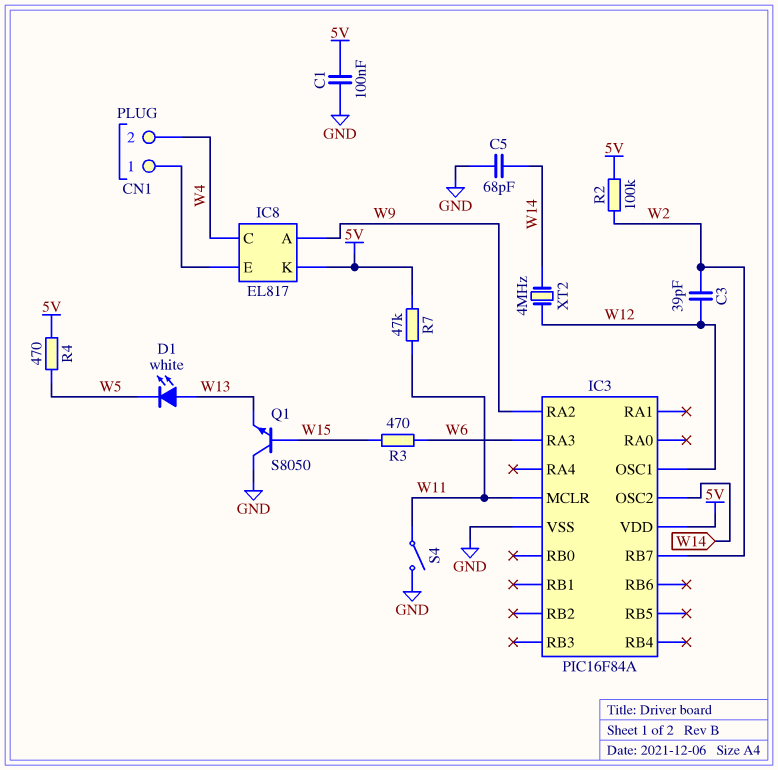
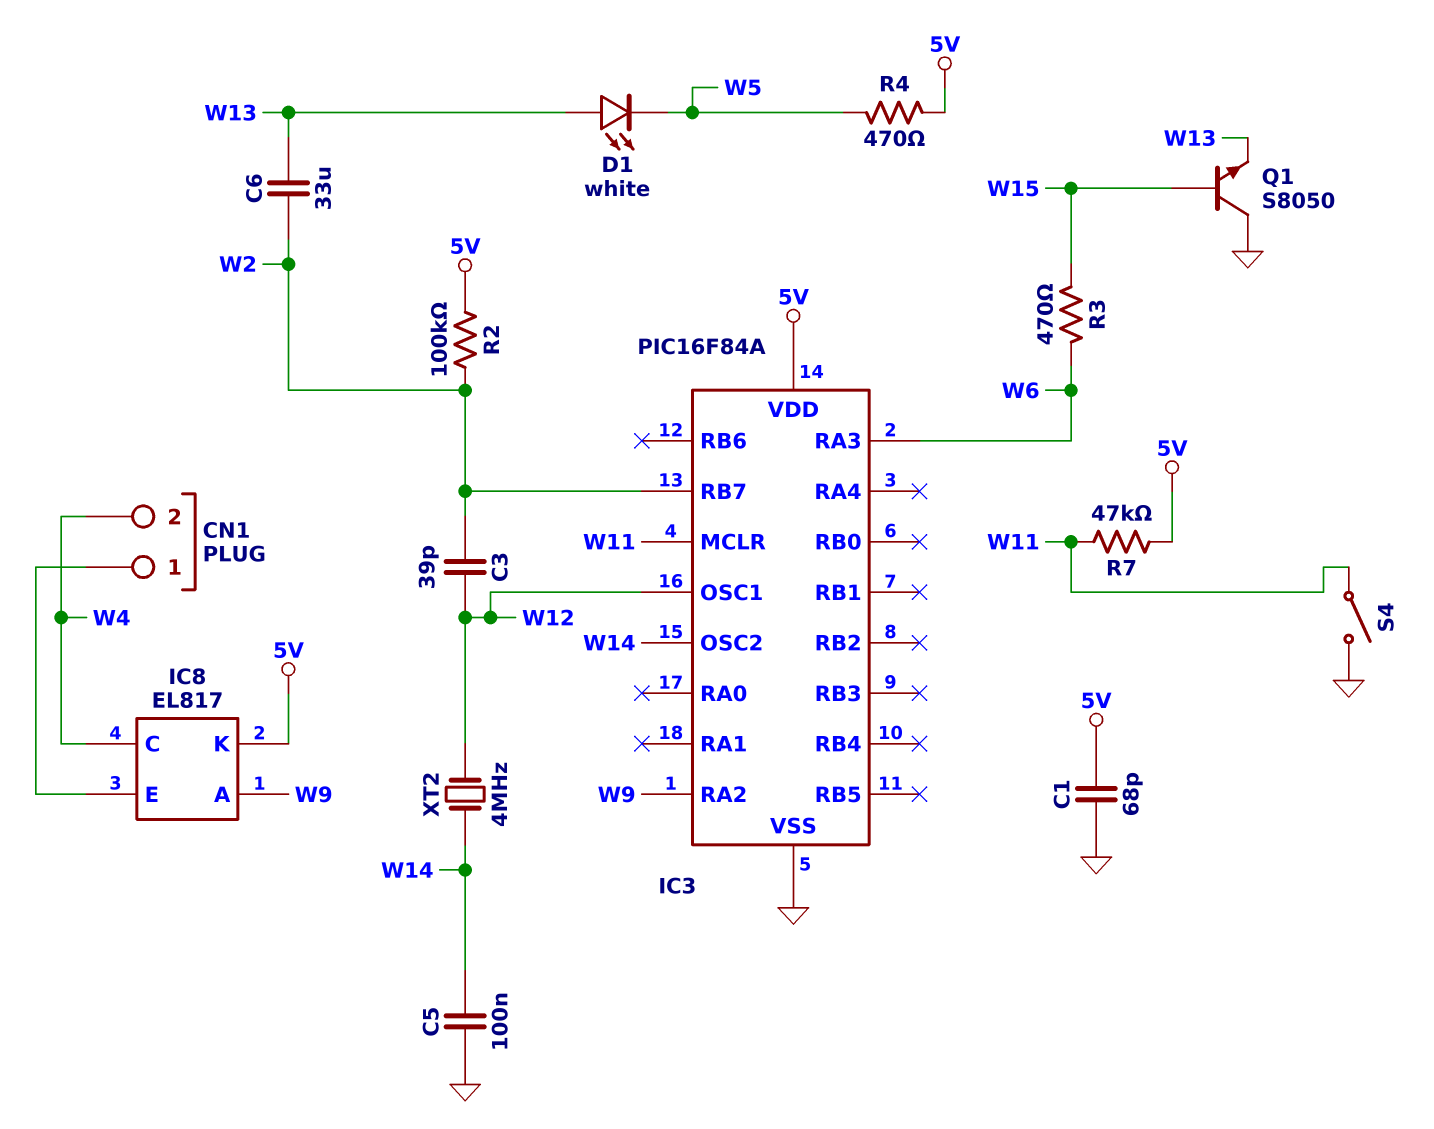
C1: 100nF (5V, GND) -> 68pF (5V, GND)
C5: 68pF (GND, W14) -> 100nF (GND, W14)
C6: none -> 33uF (W2, W13)

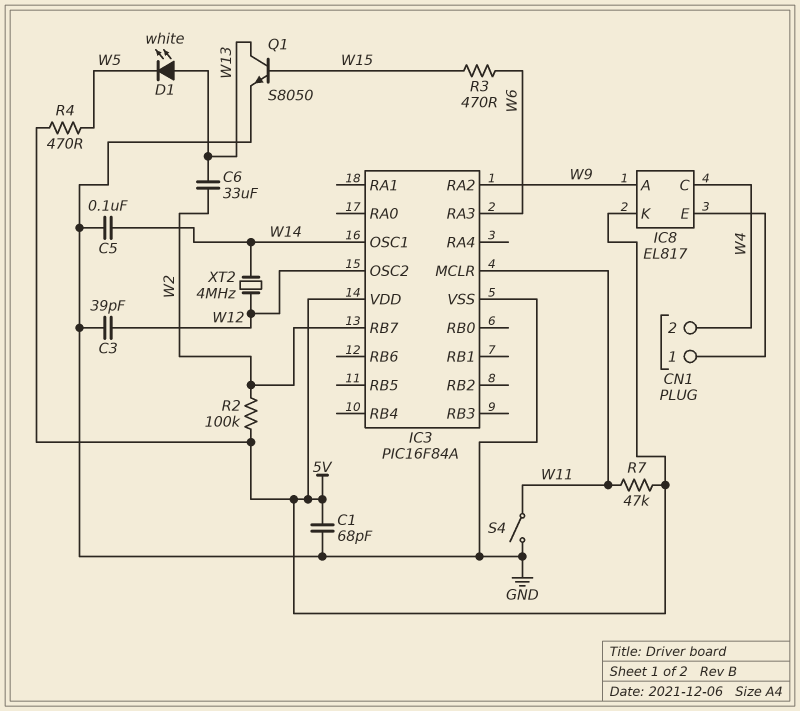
C3: 39pF (W2, W12) -> 39pF (GND, W12)
IC3 pin OSC1: W12 -> W14
IC3 pin OSC2: W14 -> W12
Q1: NPN S8050 (B W15, C GND, E W13) -> NPN S8050 (B W15, C W13, E GND)

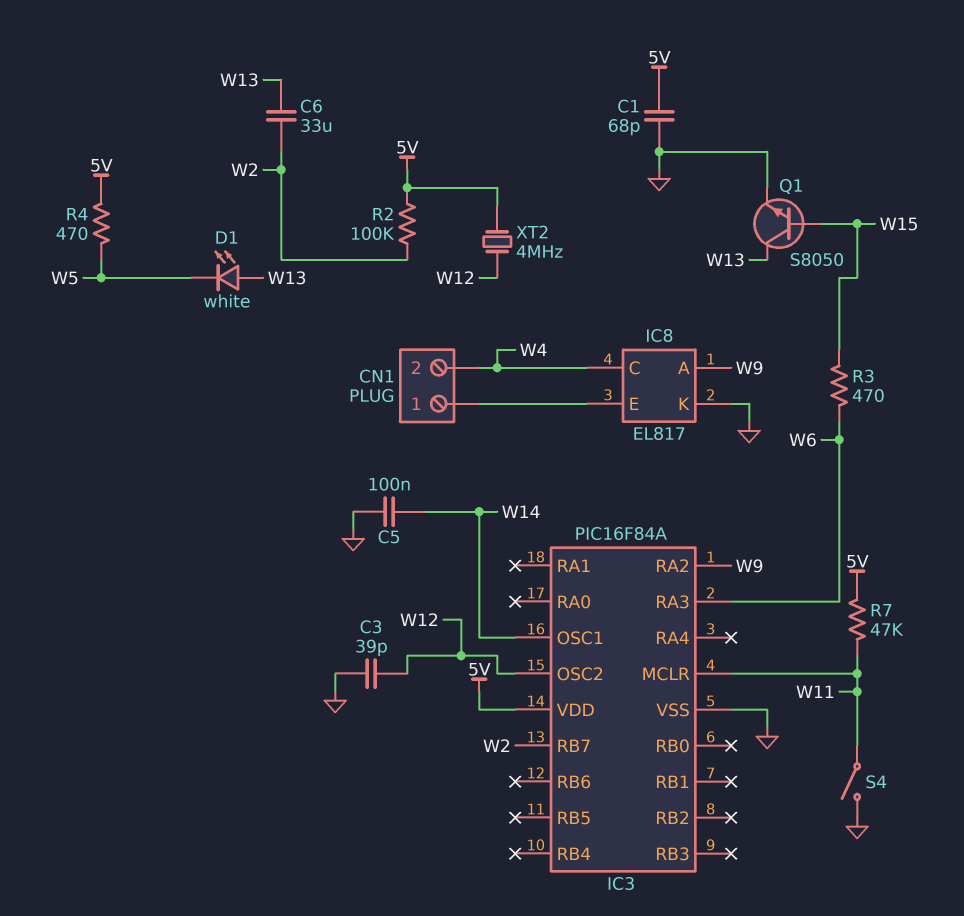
IC8 pin K: 5V -> GND
XT2: 4MHz (W12, W14) -> 4MHz (5V, W12)

